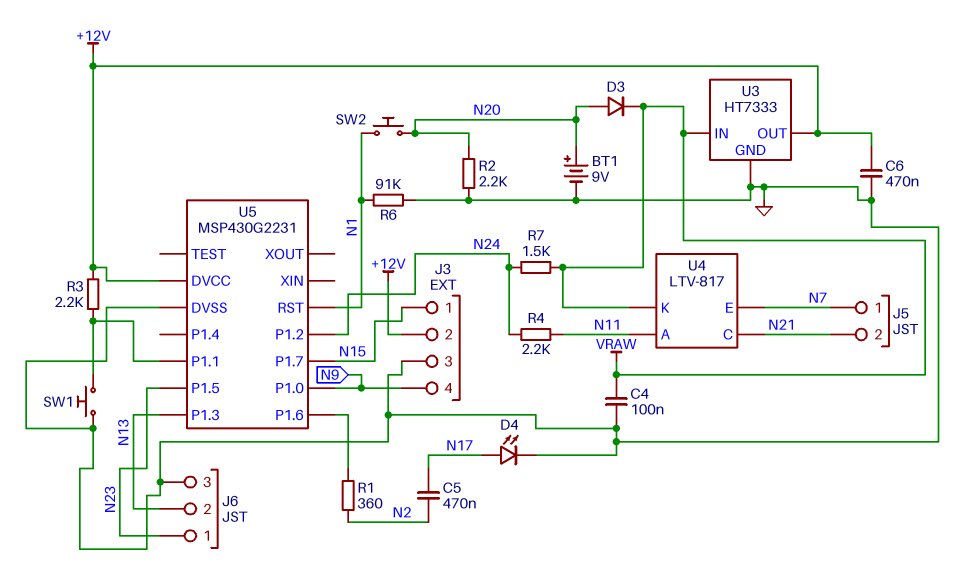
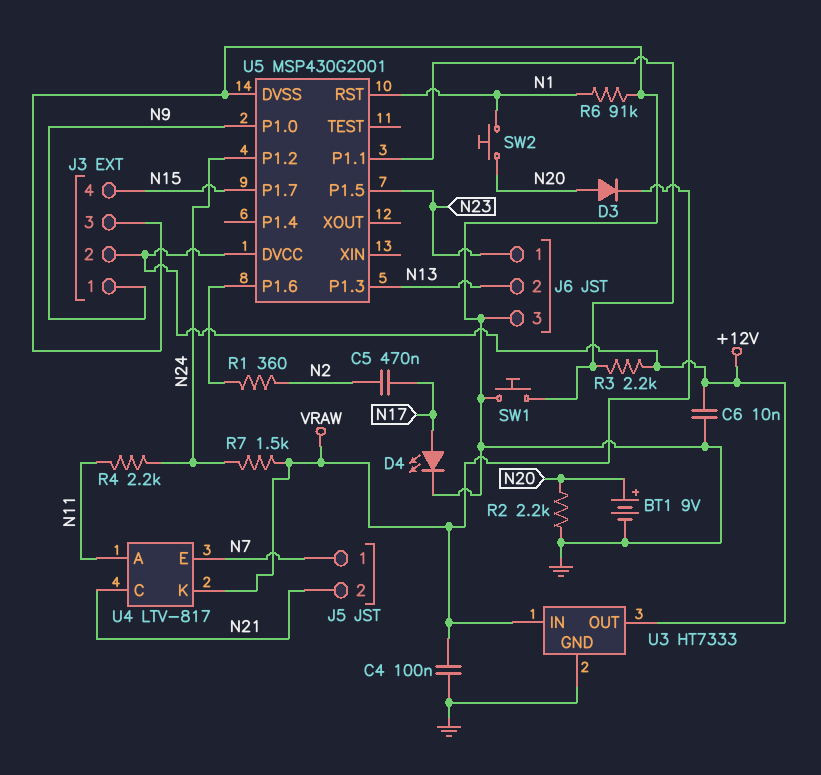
C6: 470nF (+12V, GND) -> 10nF (+12V, GND)
J3 pin 1: N15 -> N9
J3 pin 4: N9 -> N15
U5: MSP430G2231 -> MSP430G2001

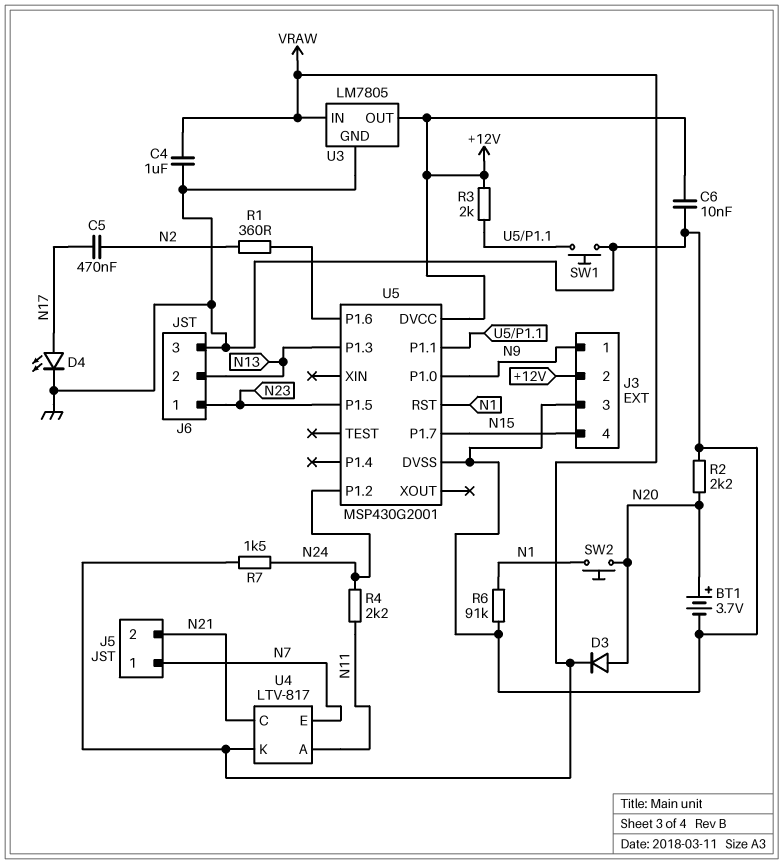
BT1: 9V (plus N20, minus GND) -> 3.7V (plus N20, minus GND)
C4: 100nF (GND, VRAW) -> 1uF (GND, VRAW)
R3: 2.2k (+12V, U5/P1.1) -> 2k (+12V, U5/P1.1)
U3: HT7333 -> LM7805

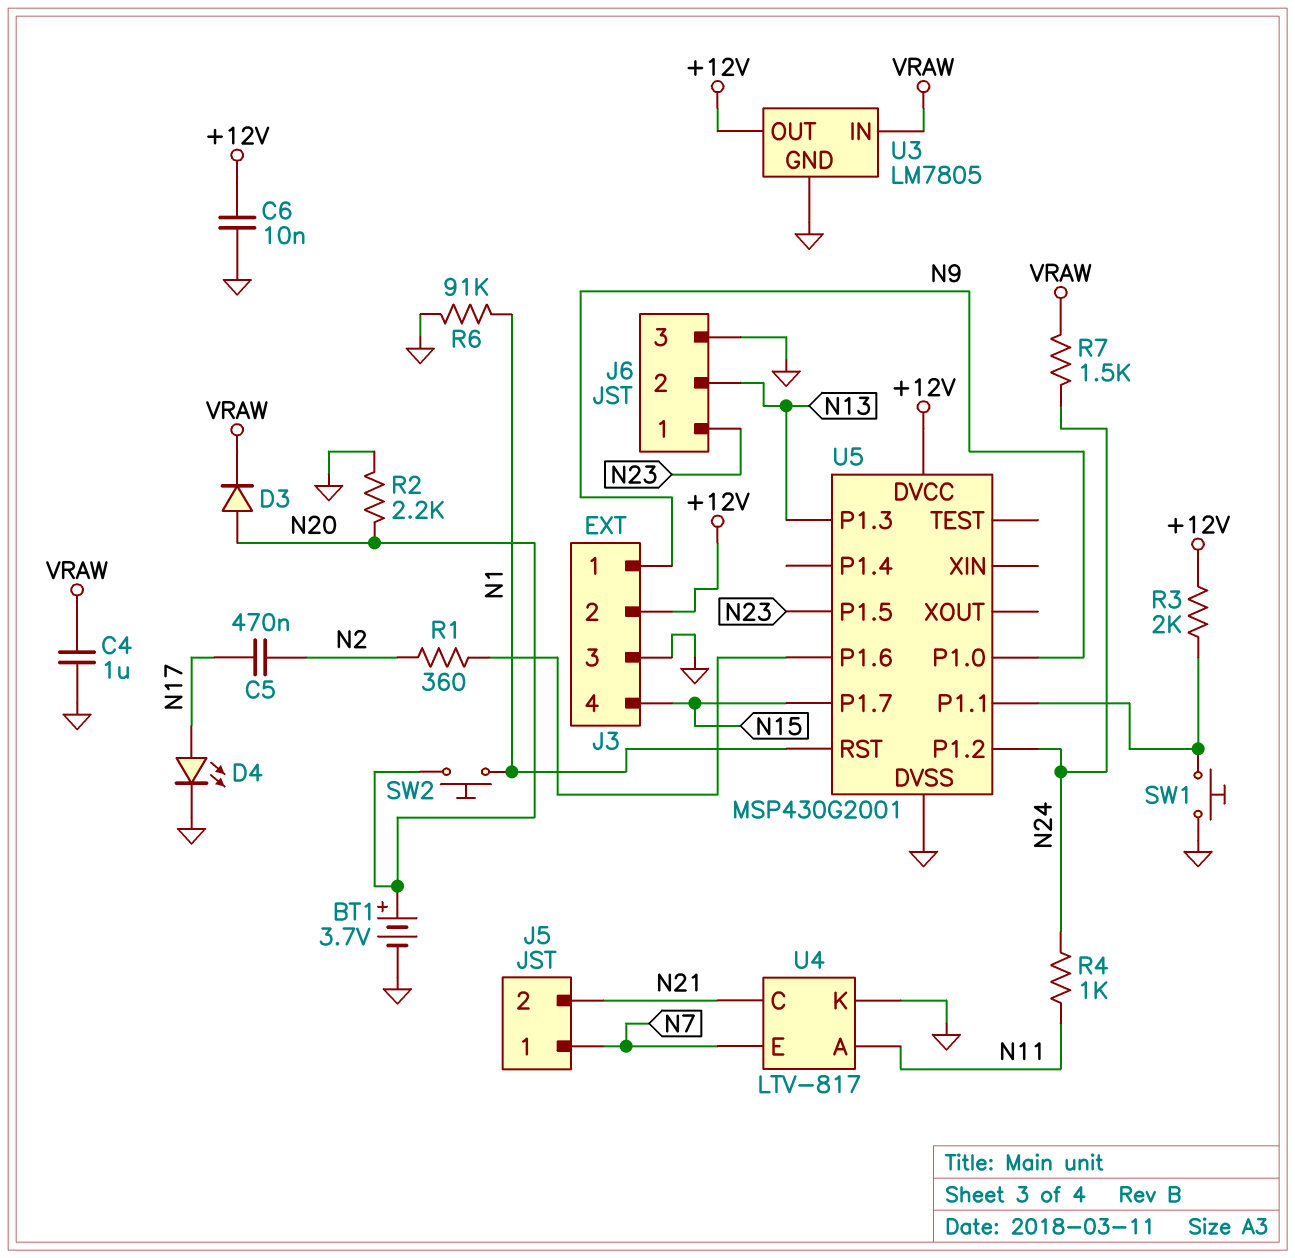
R4: 2.2k (N11, N24) -> 1k (N11, N24)
U4 pin K: VRAW -> GND

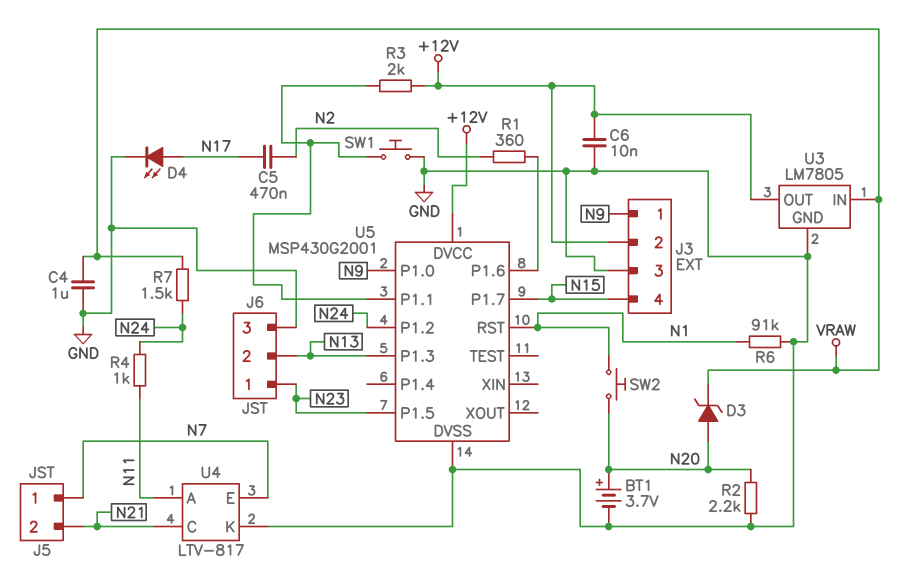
D3: diode (A N20, K VRAW) -> zener (A N20, K VRAW)

